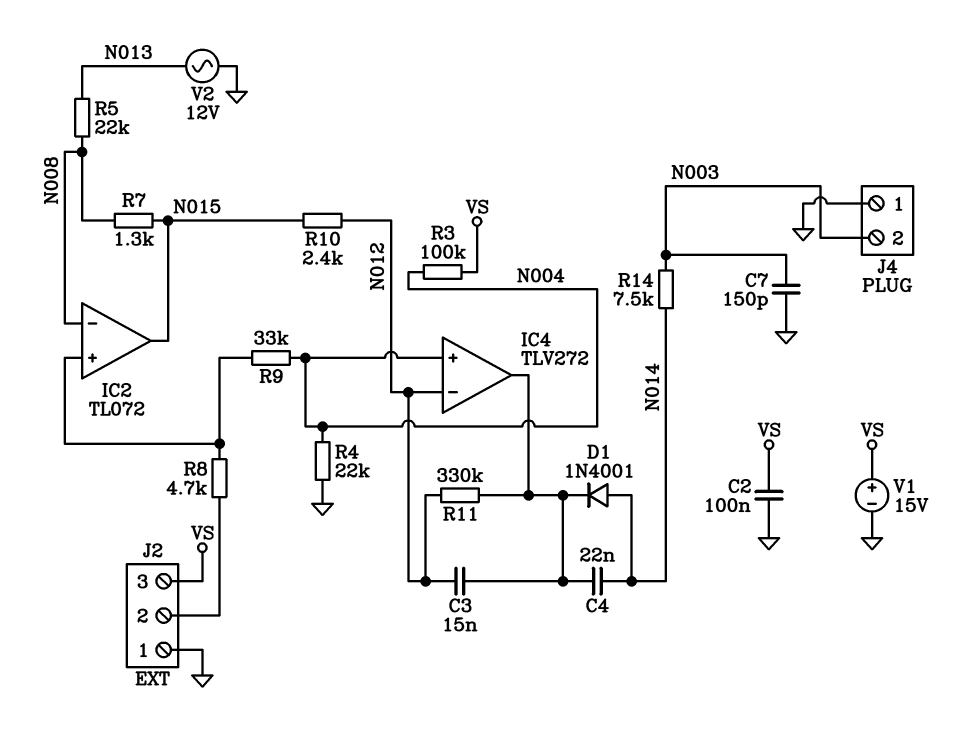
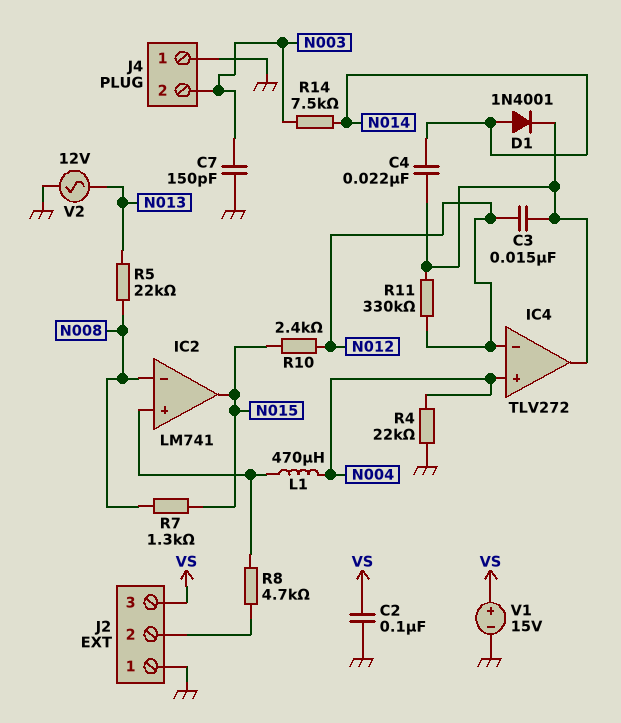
IC2: TL072 -> LM741
L1: none -> 470uH (IC2/in+, N004)
R3: 100k (N004, VS) -> none
R9: 33k (IC2/in+, N004) -> none

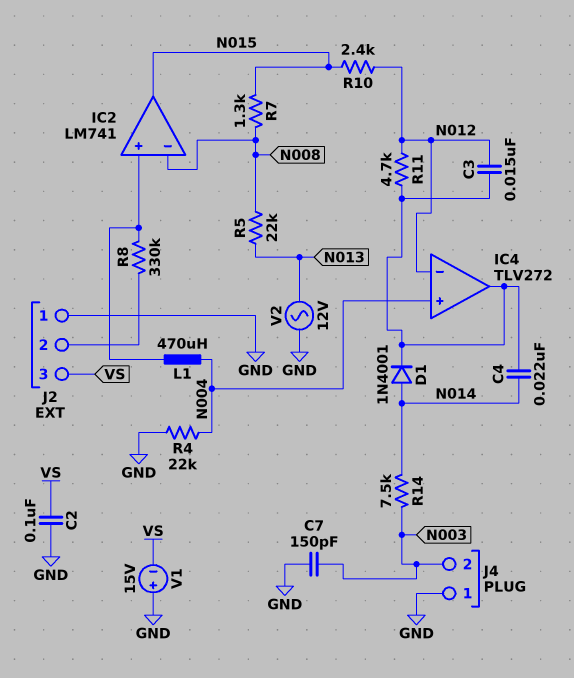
R8: 4.7k (IC2/in+, J2/2) -> 330k (IC2/in+, J2/2)
R11: 330k (IC4/out, N012) -> 4.7k (IC4/out, N012)
V1: 15V (plus VS, minus GND) -> 15V (plus GND, minus VS)

